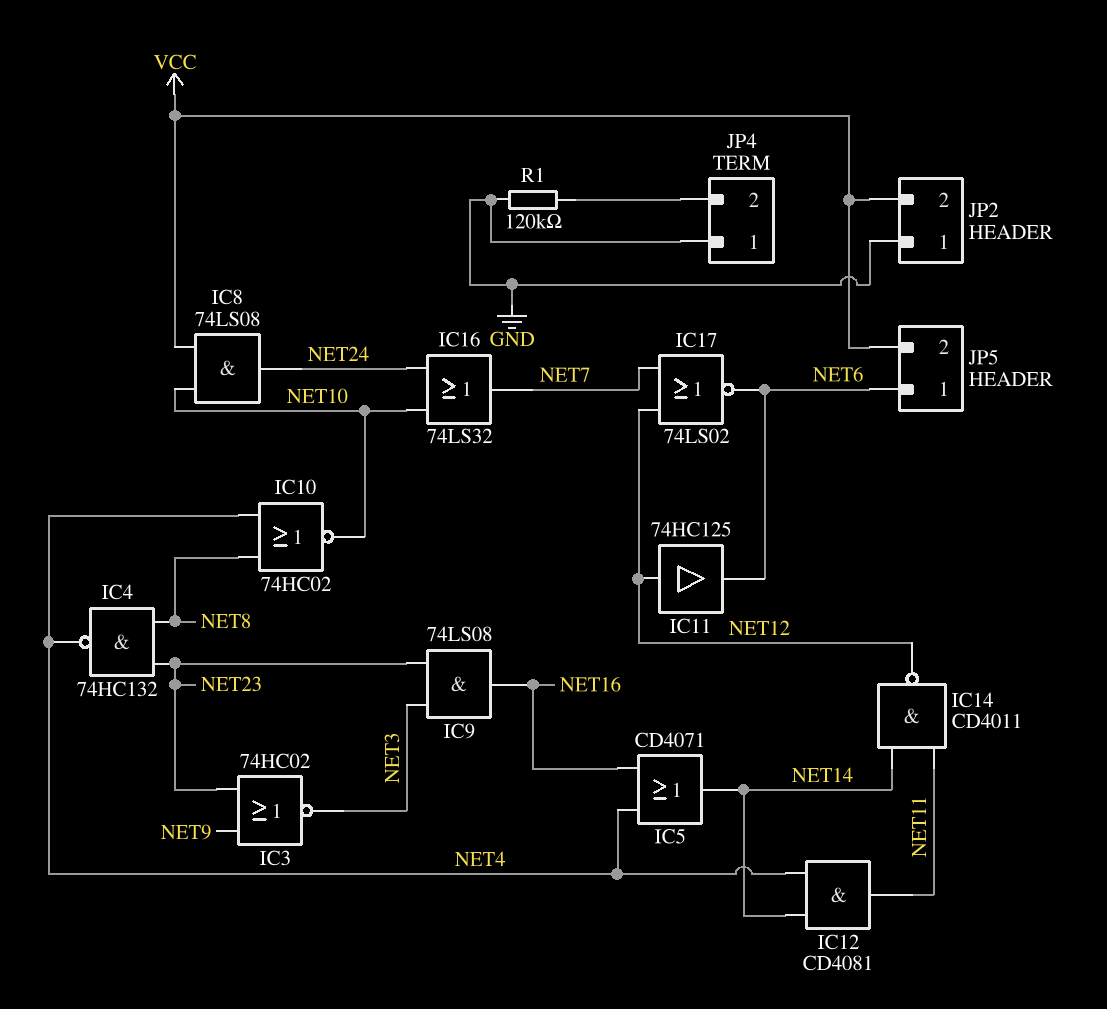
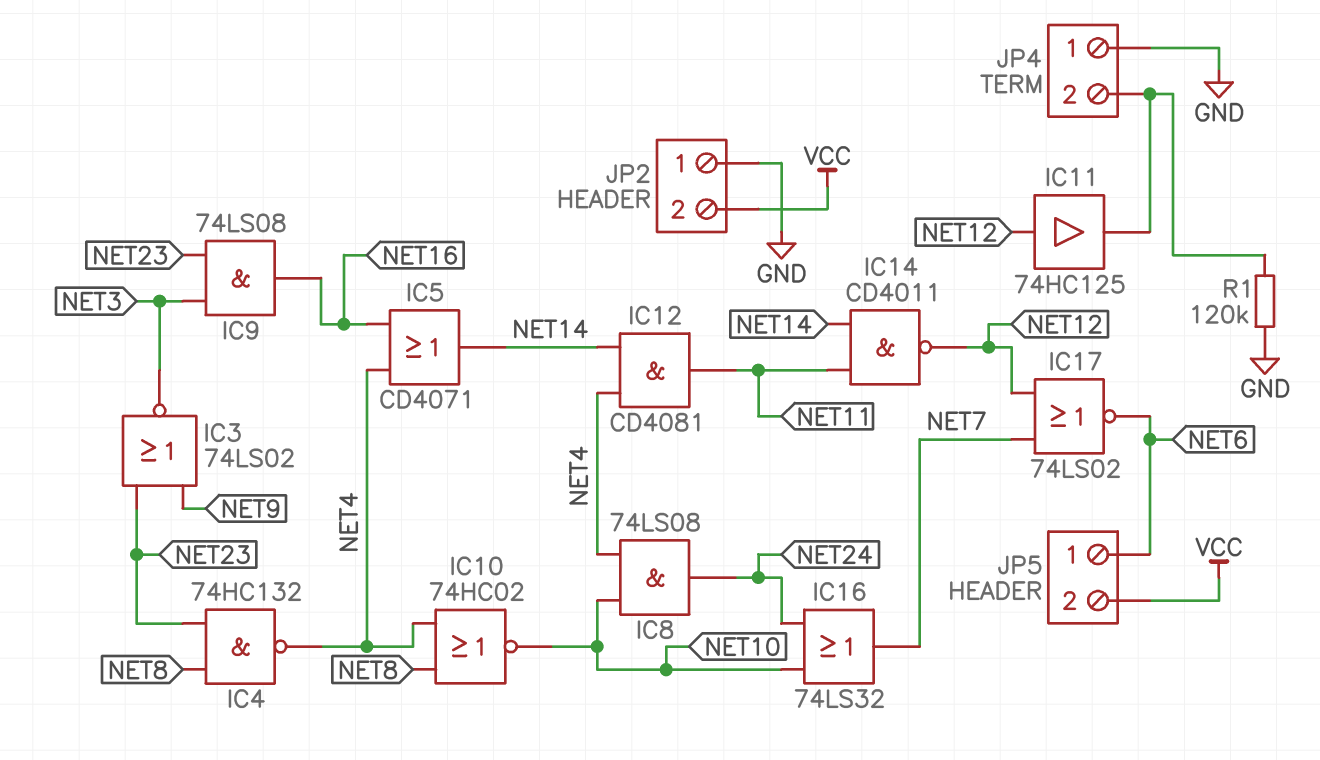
IC3: NOR 74HC02 (in NET9, in NET23, out NET3) -> NOR 74LS02 (in NET9, in NET23, out NET3)
IC8: AND 74LS08 (in NET10, in VCC, out NET24) -> AND 74LS08 (in NET4, in NET10, out NET24)
IC11: buffer 74HC125 (in NET12, out NET6) -> buffer 74HC125 (in NET12, out JP4/2)

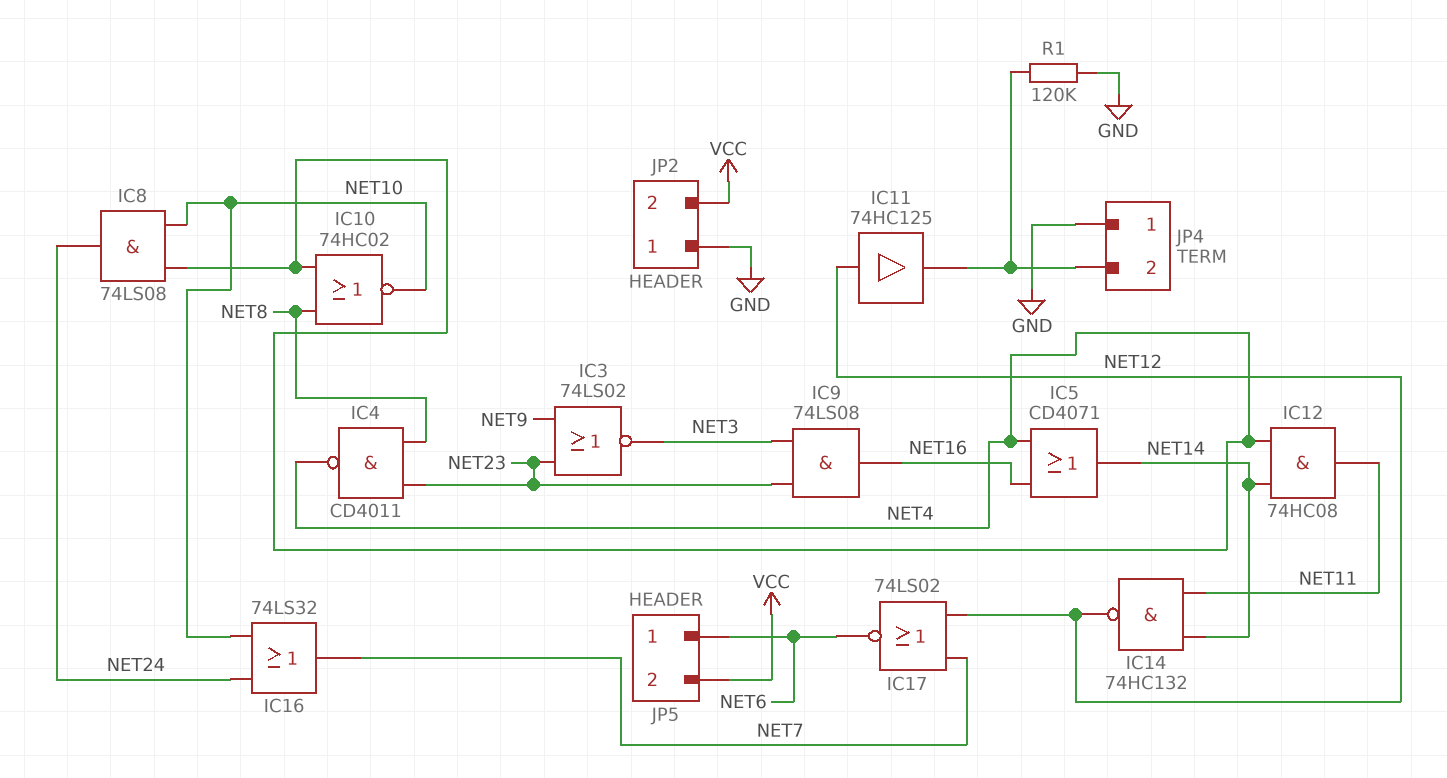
IC4: NAND 74HC132 (in NET8, in NET23, out NET4) -> NAND CD4011 (in NET8, in NET23, out NET4)
IC12: AND CD4081 (in NET4, in NET14, out NET11) -> AND 74HC08 (in NET4, in NET14, out NET11)
IC14: NAND CD4011 (in NET11, in NET14, out NET12) -> NAND 74HC132 (in NET11, in NET14, out NET12)

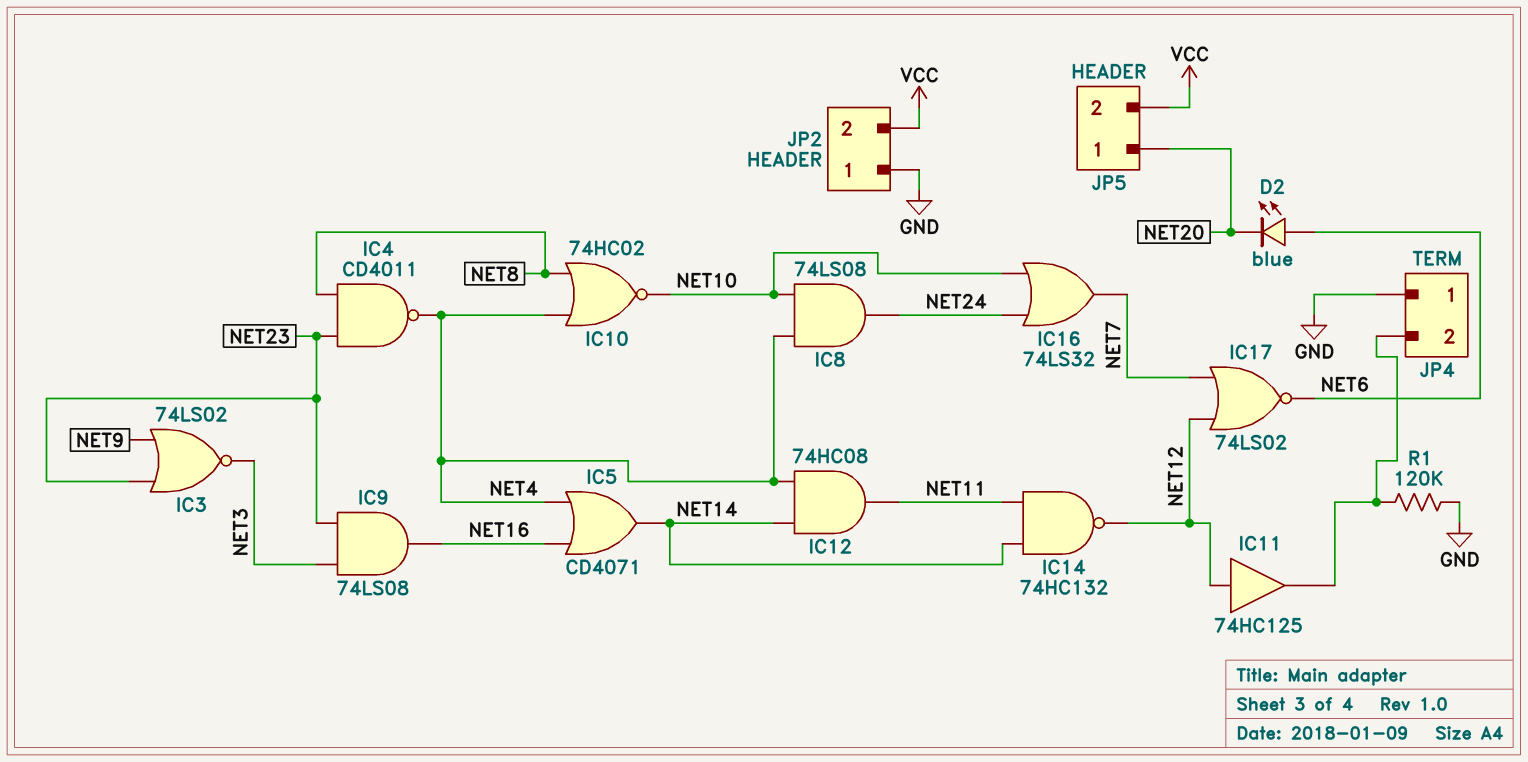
D2: none -> LED blue (A NET6, K NET20)
JP5 pin 1: NET6 -> NET20

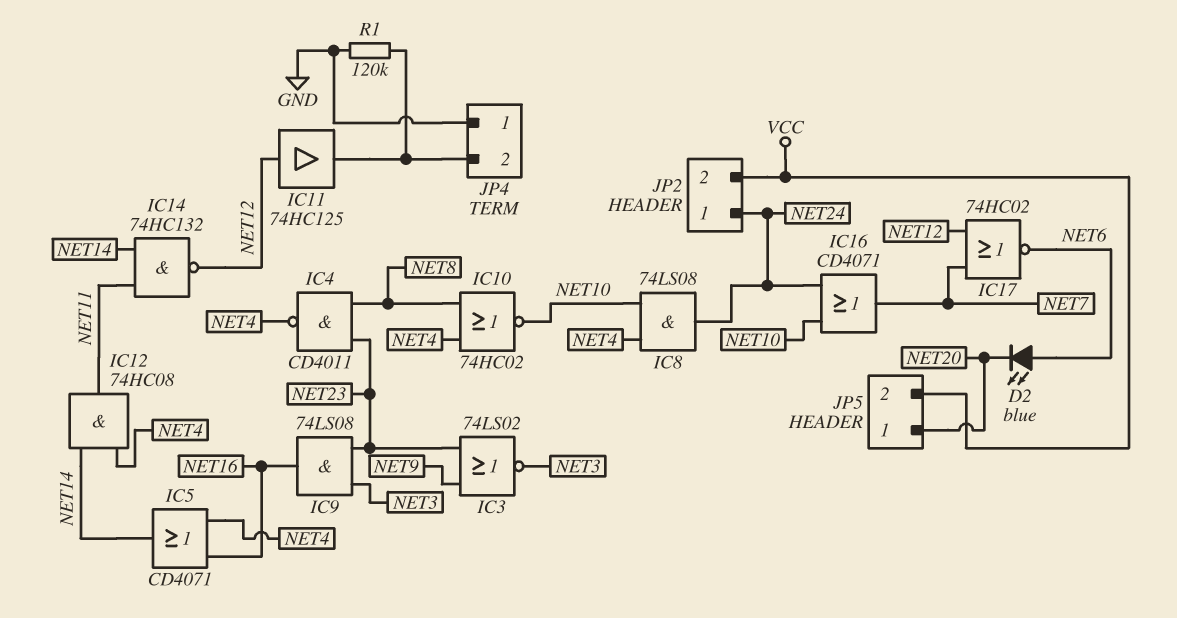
IC16: OR 74LS32 (in NET10, in NET24, out NET7) -> OR CD4071 (in NET10, in NET24, out NET7)
IC17: NOR 74LS02 (in NET7, in NET12, out NET6) -> NOR 74HC02 (in NET7, in NET12, out NET6)
JP2 pin 1: GND -> NET24

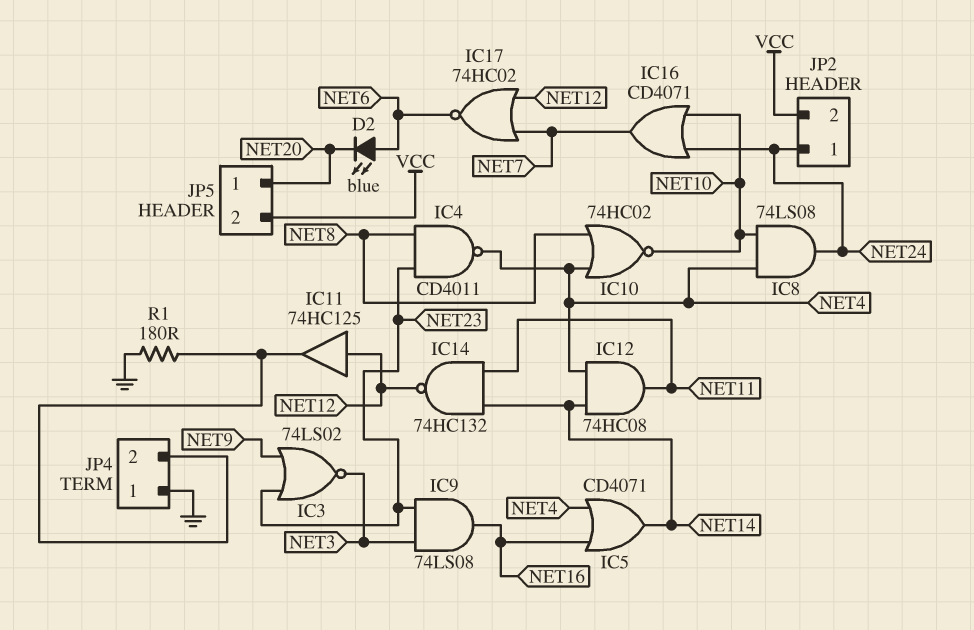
R1: 120k (GND, JP4/2) -> 180 (GND, JP4/2)

